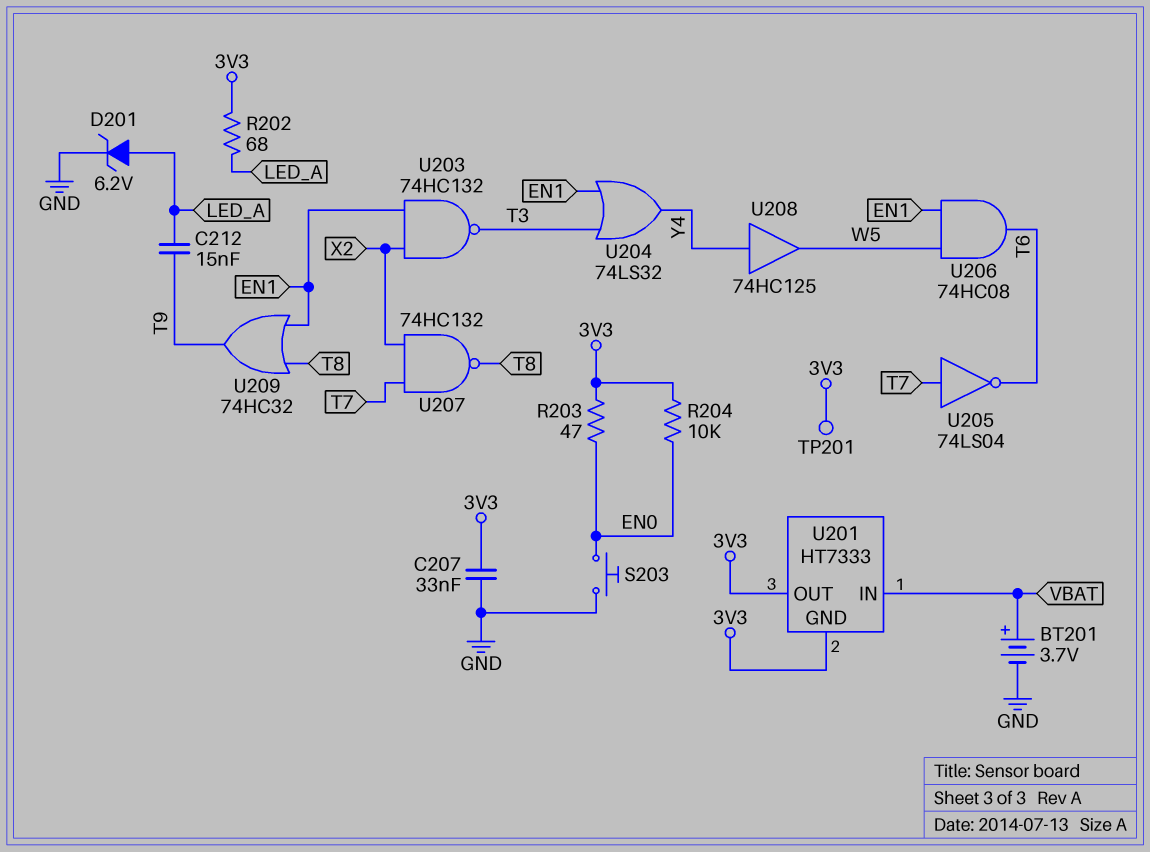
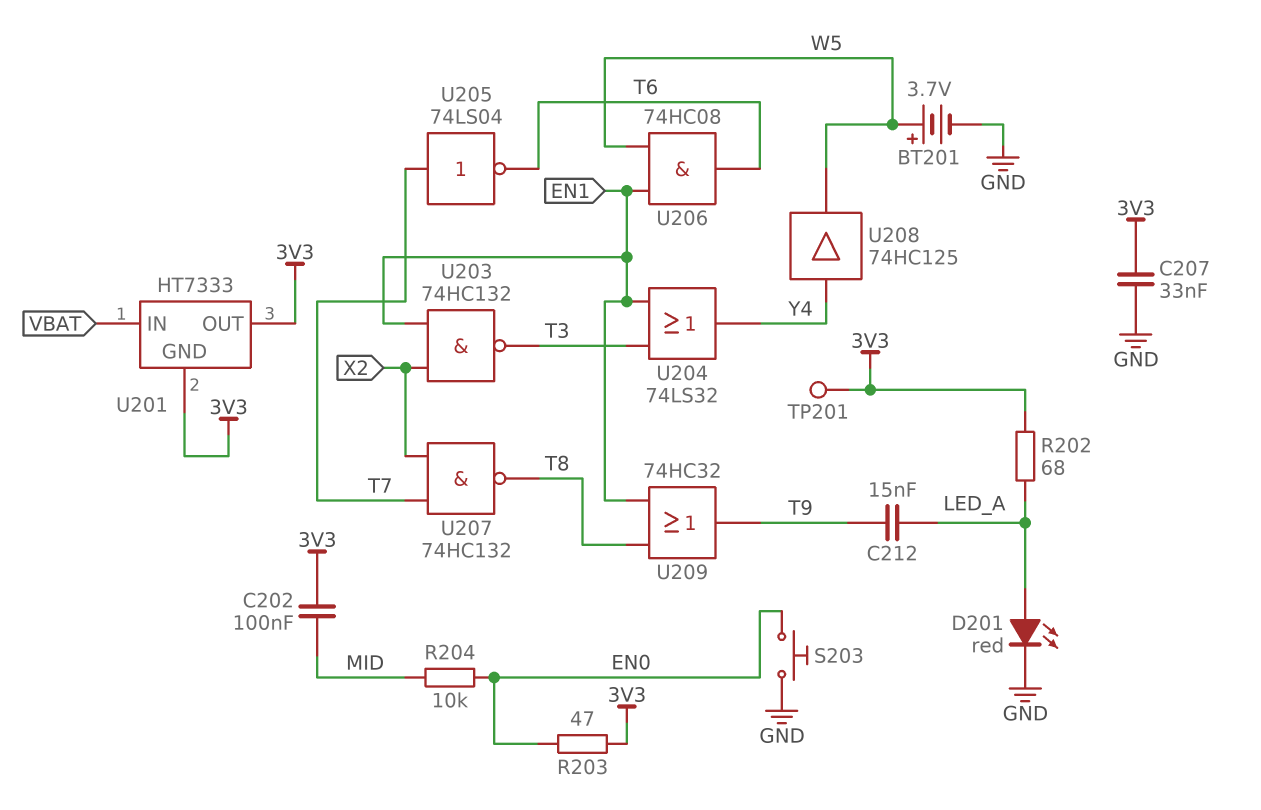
BT201: 3.7V (plus VBAT, minus GND) -> 3.7V (plus W5, minus GND)
C202: none -> 100nF (3V3, MID)
D201: zener 6.2V (A LED_A, K GND) -> LED red (A LED_A, K GND)
R204: 10k (3V3, EN0) -> 10k (EN0, MID)

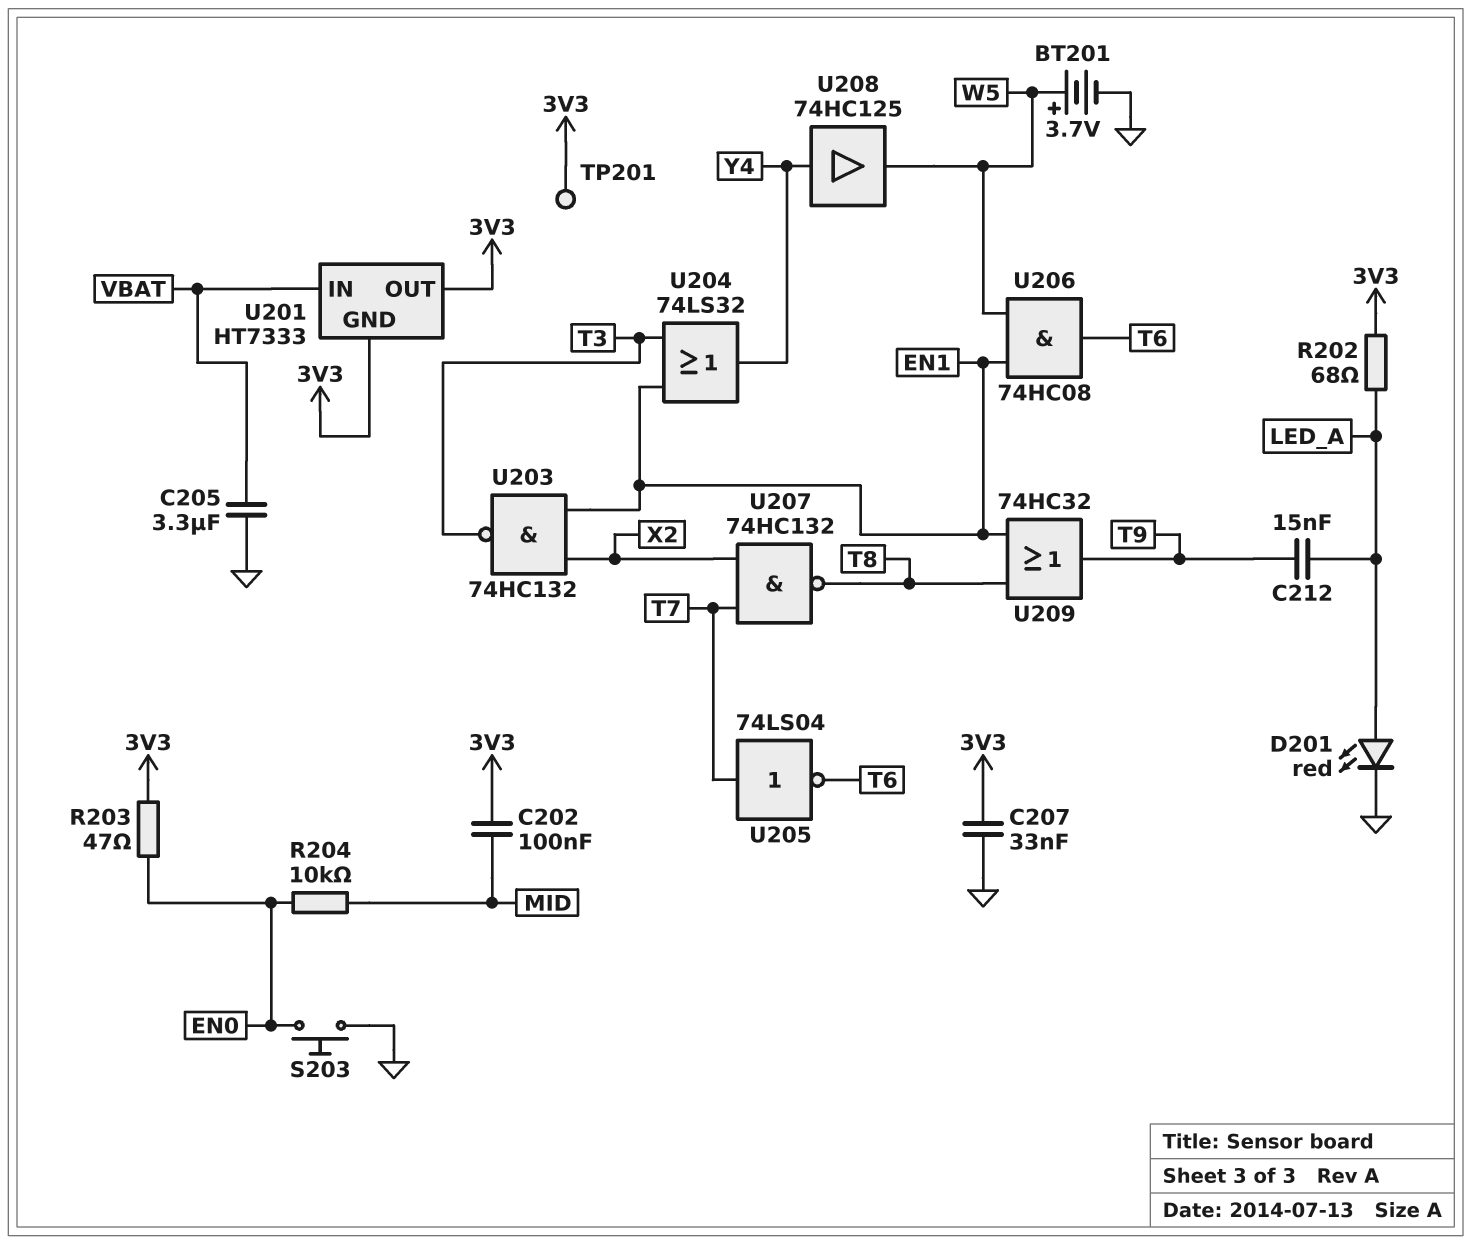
C205: none -> 3.3uF (GND, VBAT)

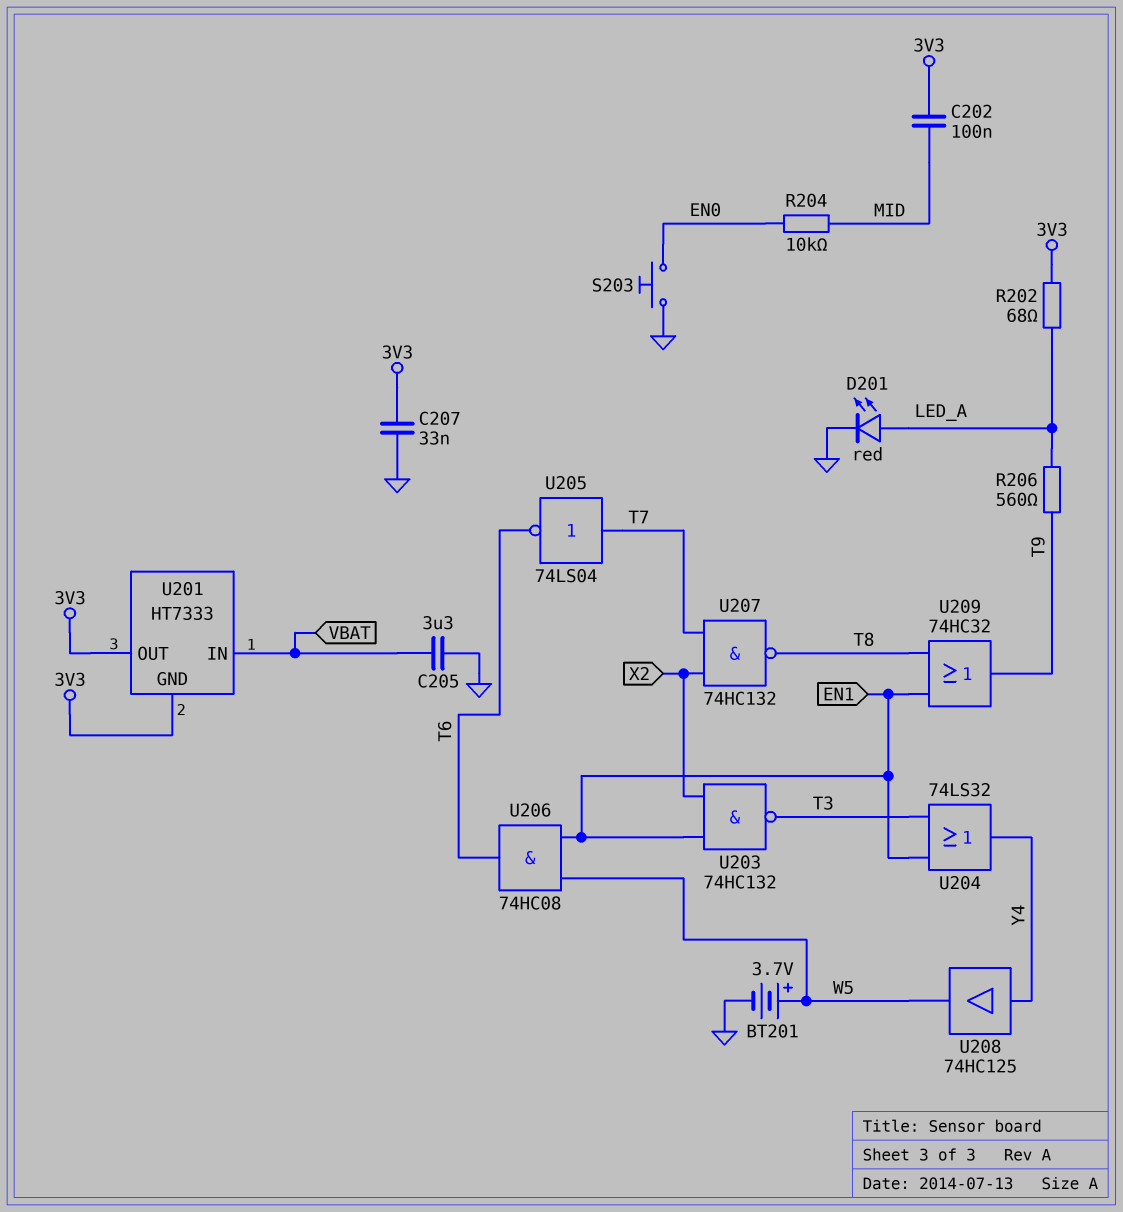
C212: 15nF (LED_A, T9) -> none
R203: 47 (3V3, EN0) -> none
R206: none -> 560 (LED_A, T9)
TP201: test point (3V3) -> none

